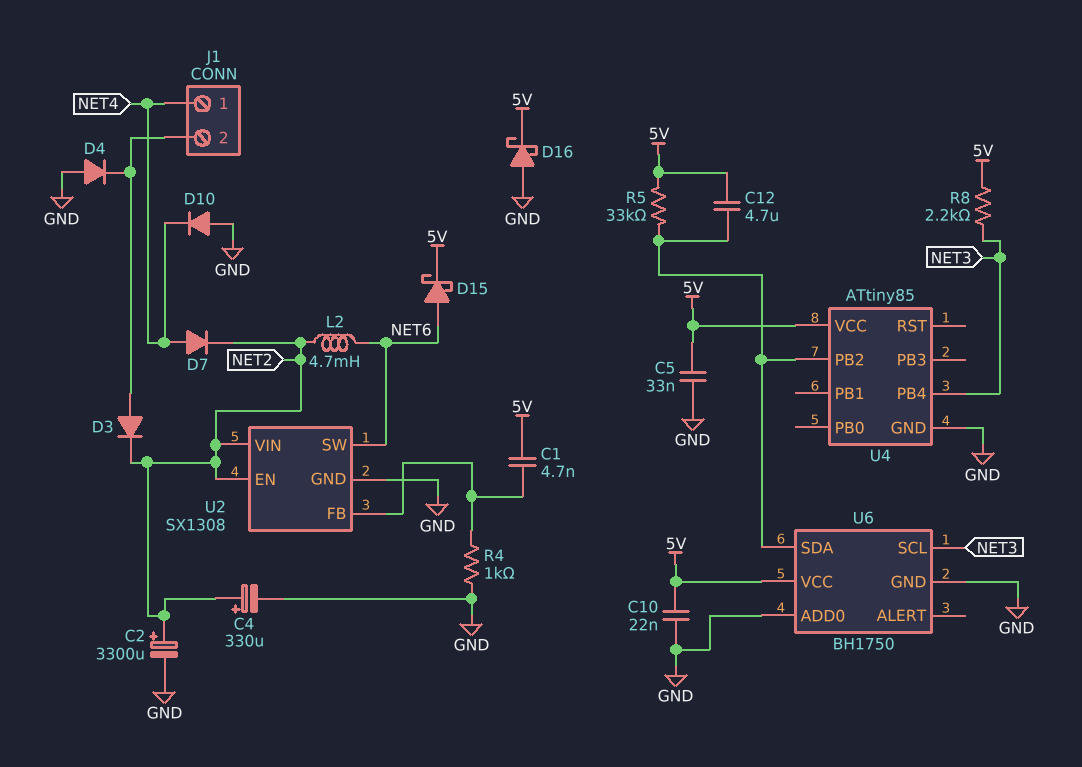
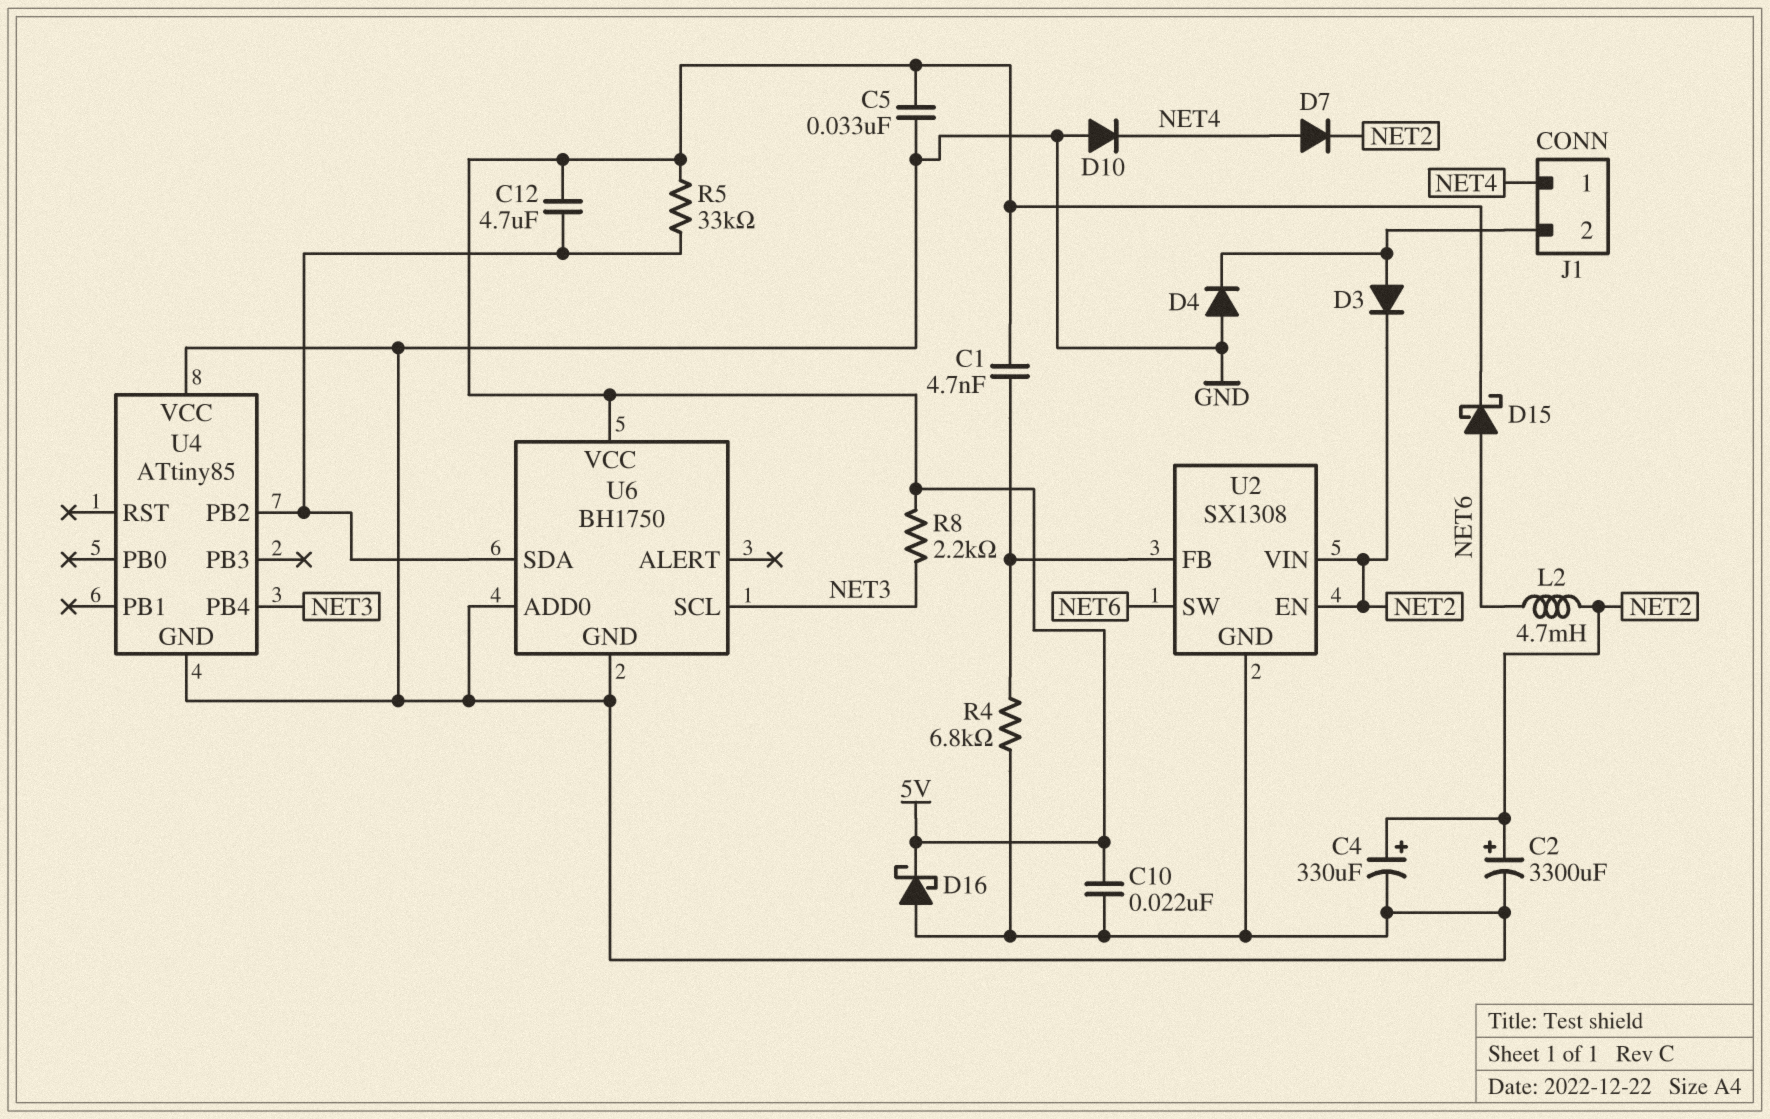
R4: 1k (GND, U2/FB) -> 6.8k (GND, U2/FB)
U4 pin VCC: 5V -> GND

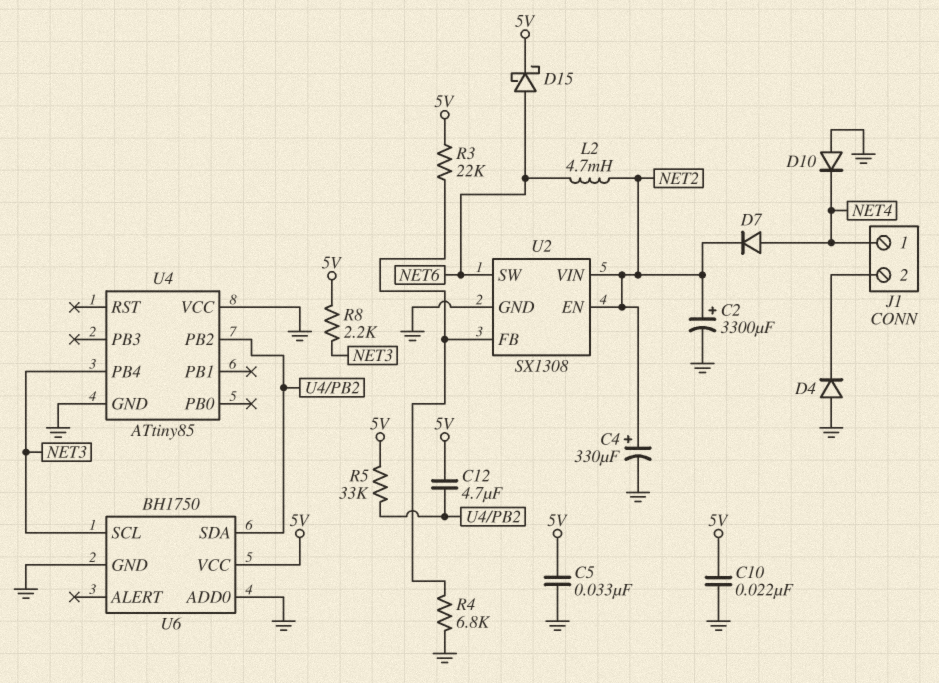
C1: 4.7nF (5V, U2/FB) -> none
D3: diode (A J1/2, K NET2) -> none
D16: schottky (A GND, K 5V) -> none
R3: none -> 22k (5V, U2/FB)

